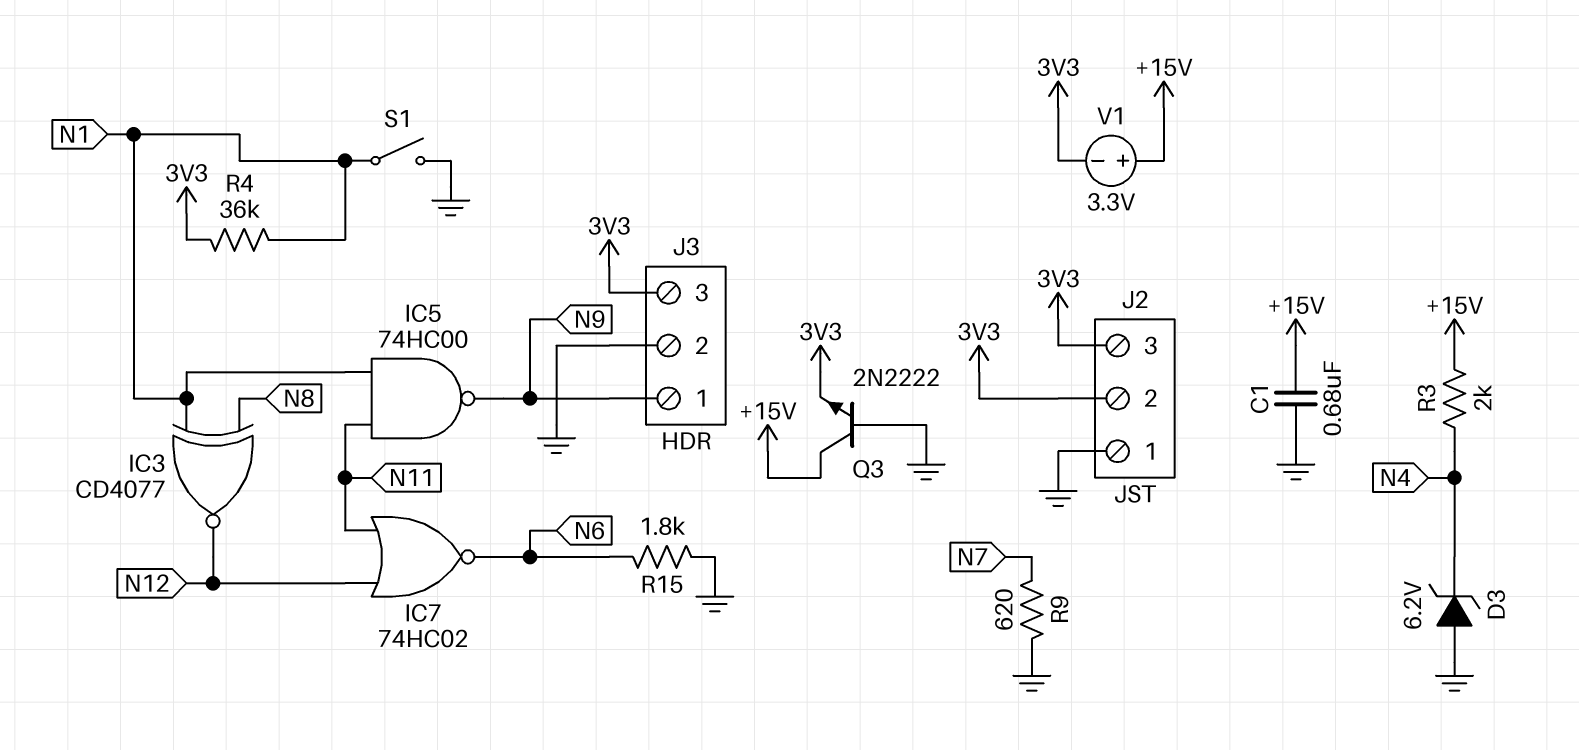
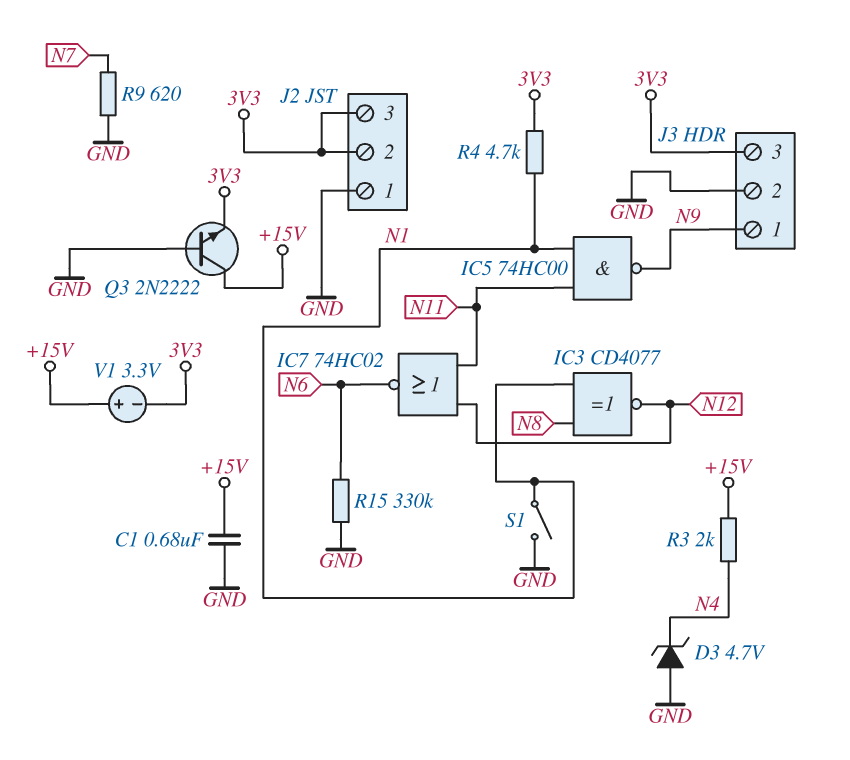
D3: zener 6.2V (A GND, K N4) -> zener 4.7V (A GND, K N4)
R4: 36k (3V3, N1) -> 4.7k (3V3, N1)
R15: 1.8k (GND, N6) -> 330k (GND, N6)

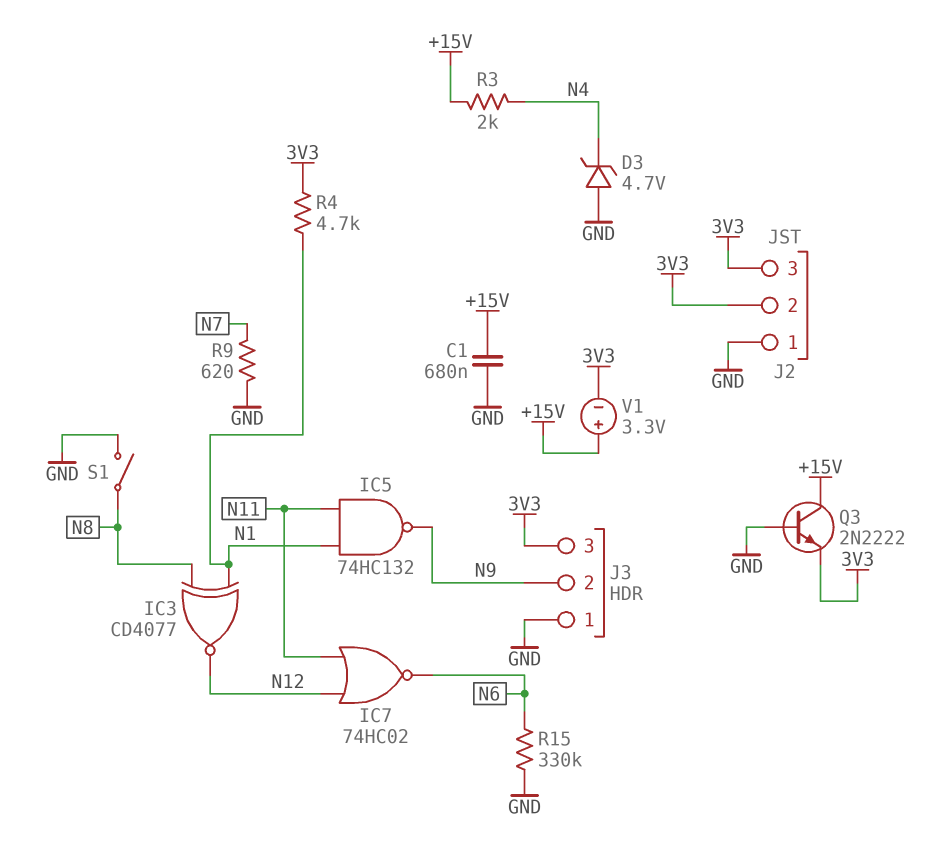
IC5: NAND 74HC00 (in N1, in N11, out N9) -> NAND 74HC132 (in N1, in N11, out N9)
J3 pin 1: N9 -> GND
J3 pin 2: GND -> N9
S1: switch (GND, N1) -> switch (GND, N8)

